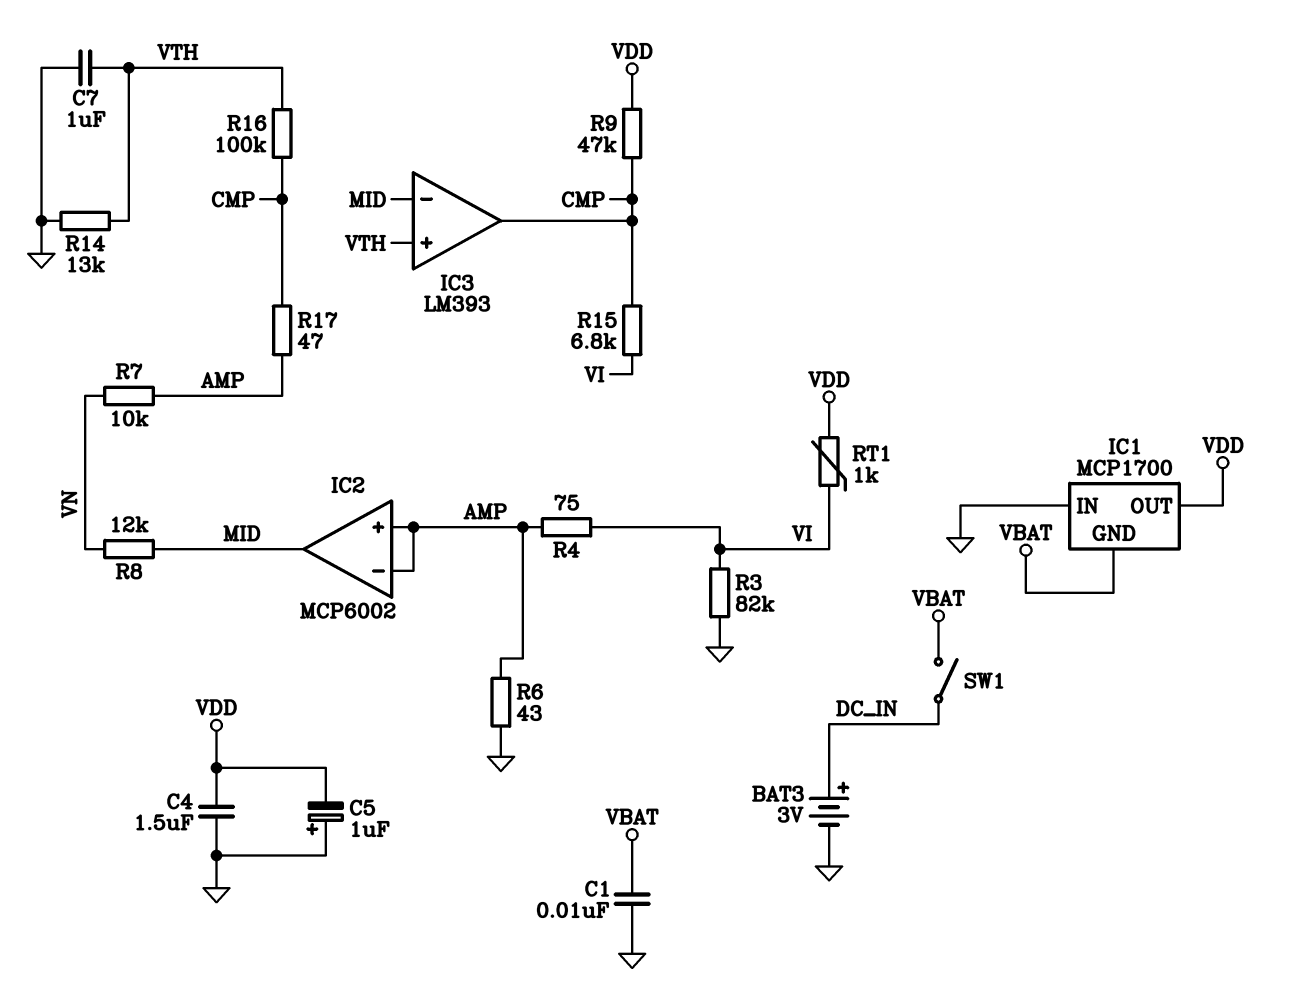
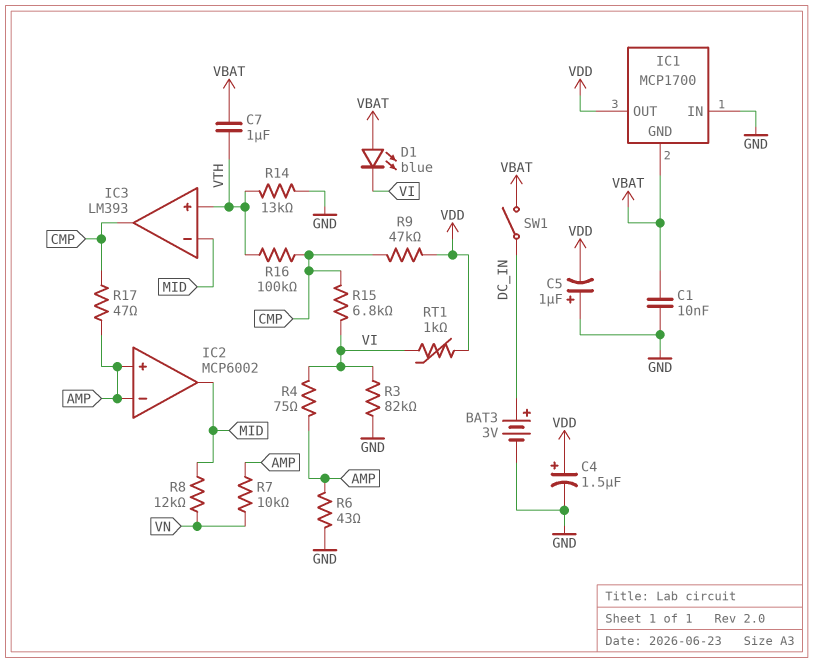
C4: 1.5uF (GND, VDD) -> 1.5uF (plus VDD, minus GND)
C7: 1uF (GND, VTH) -> 1uF (VBAT, VTH)
D1: none -> LED blue (A VBAT, K VI)

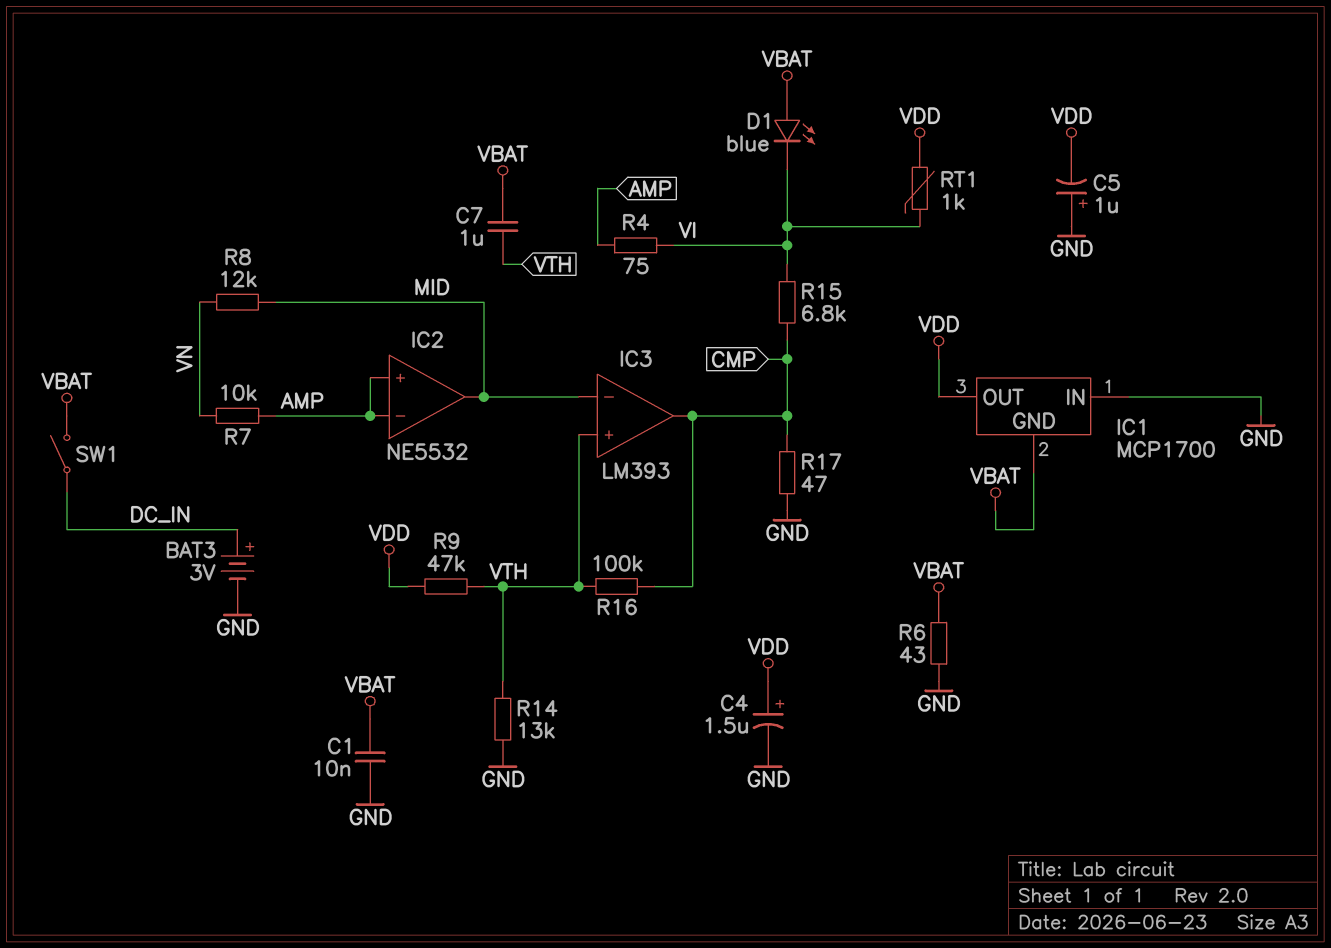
IC2: MCP6002 -> NE5532
R3: 82k (GND, VI) -> none
R6: 43 (AMP, GND) -> 43 (GND, VBAT)
R9: 47k (CMP, VDD) -> 47k (VDD, VTH)
R17: 47 (AMP, CMP) -> 47 (CMP, GND)

